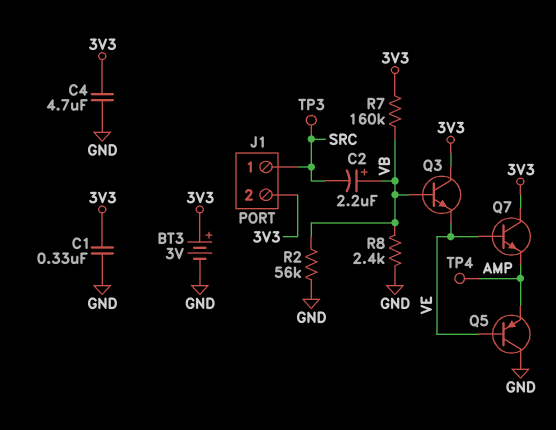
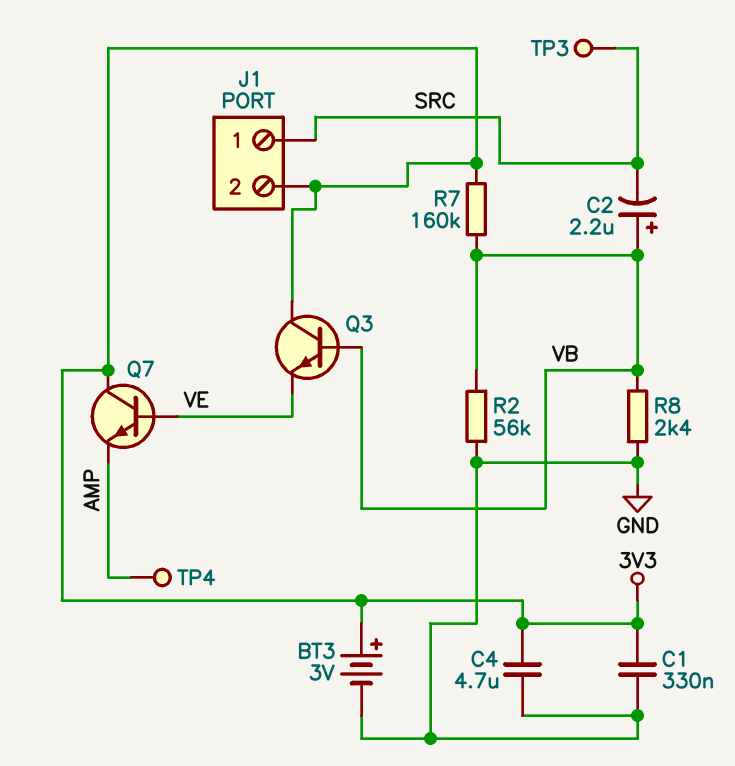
Q5: PNP (B VE, C GND, E AMP) -> none

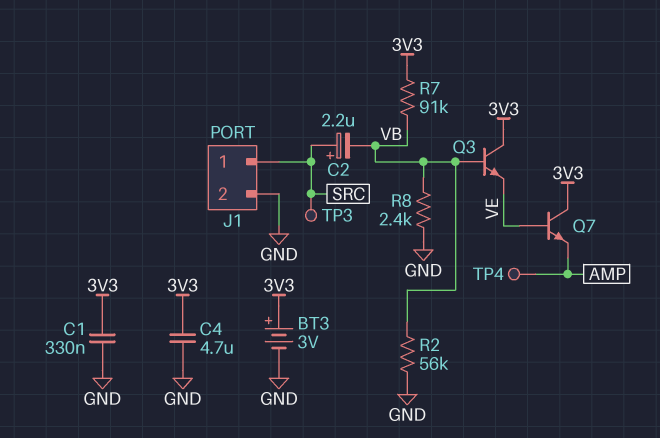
C2: 2.2uF (plus VB, minus SRC) -> 2.2uF (plus SRC, minus VB)
J1 pin 2: 3V3 -> GND
R7: 160k (3V3, VB) -> 91k (3V3, VB)

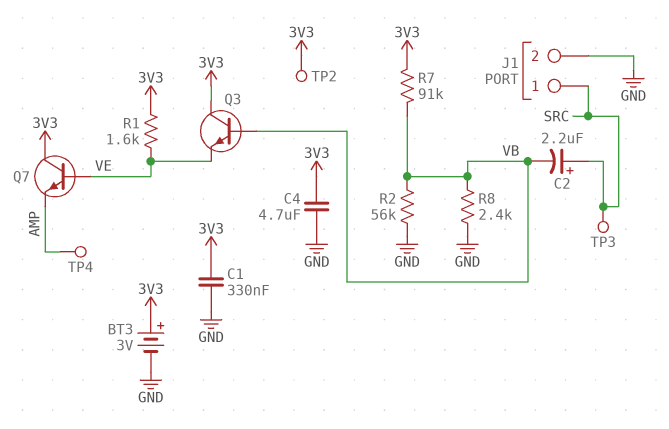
R1: none -> 1.6k (3V3, VE)
TP2: none -> test point (3V3)

